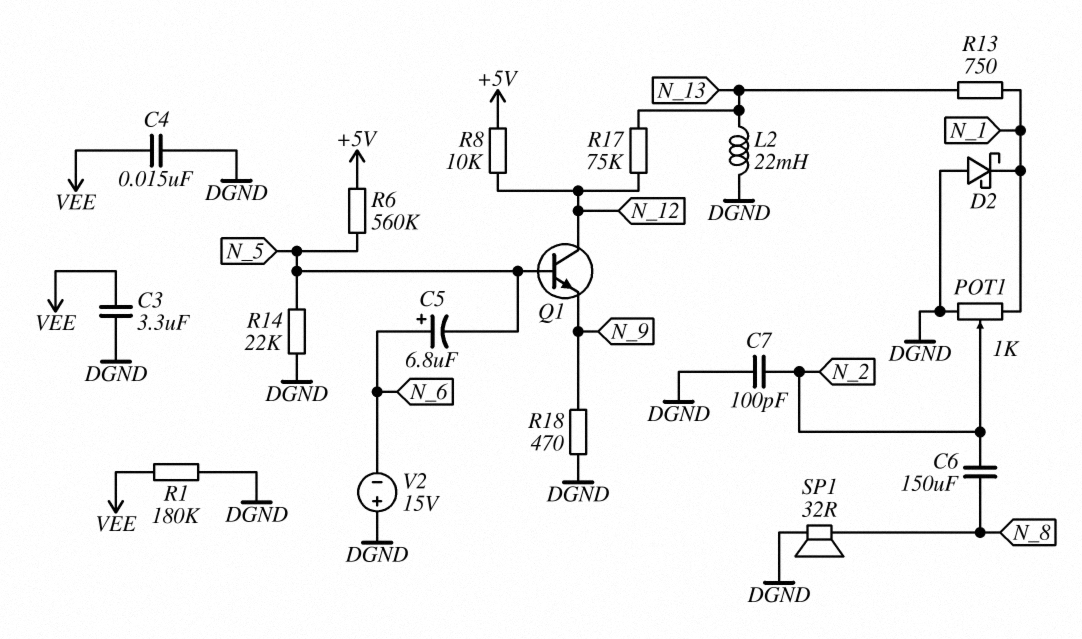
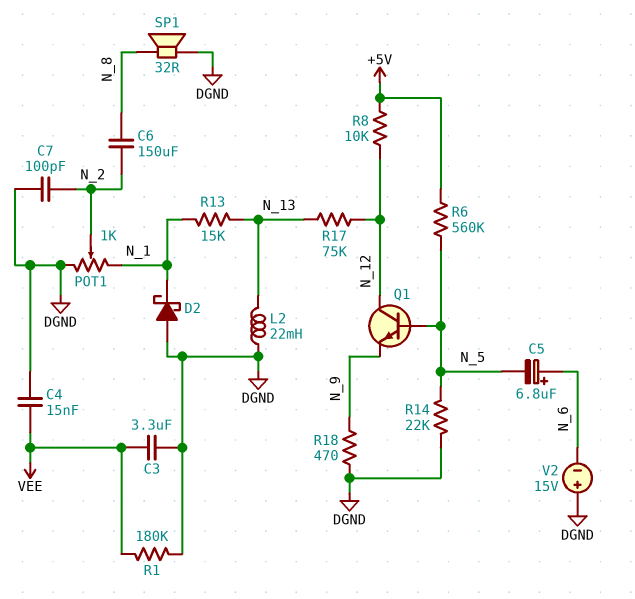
R13: 750 (N_1, N_13) -> 15k (N_1, N_13)

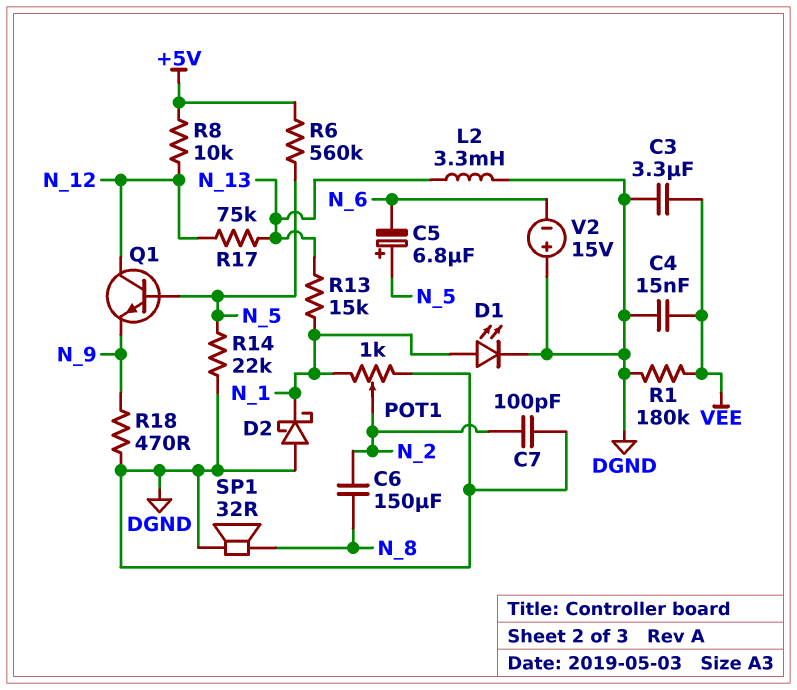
C5: 6.8uF (plus N_6, minus N_5) -> 6.8uF (plus N_5, minus N_6)
D1: none -> LED (A N_1, K DGND)
L2: 22mH (DGND, N_13) -> 3.3mH (DGND, N_13)

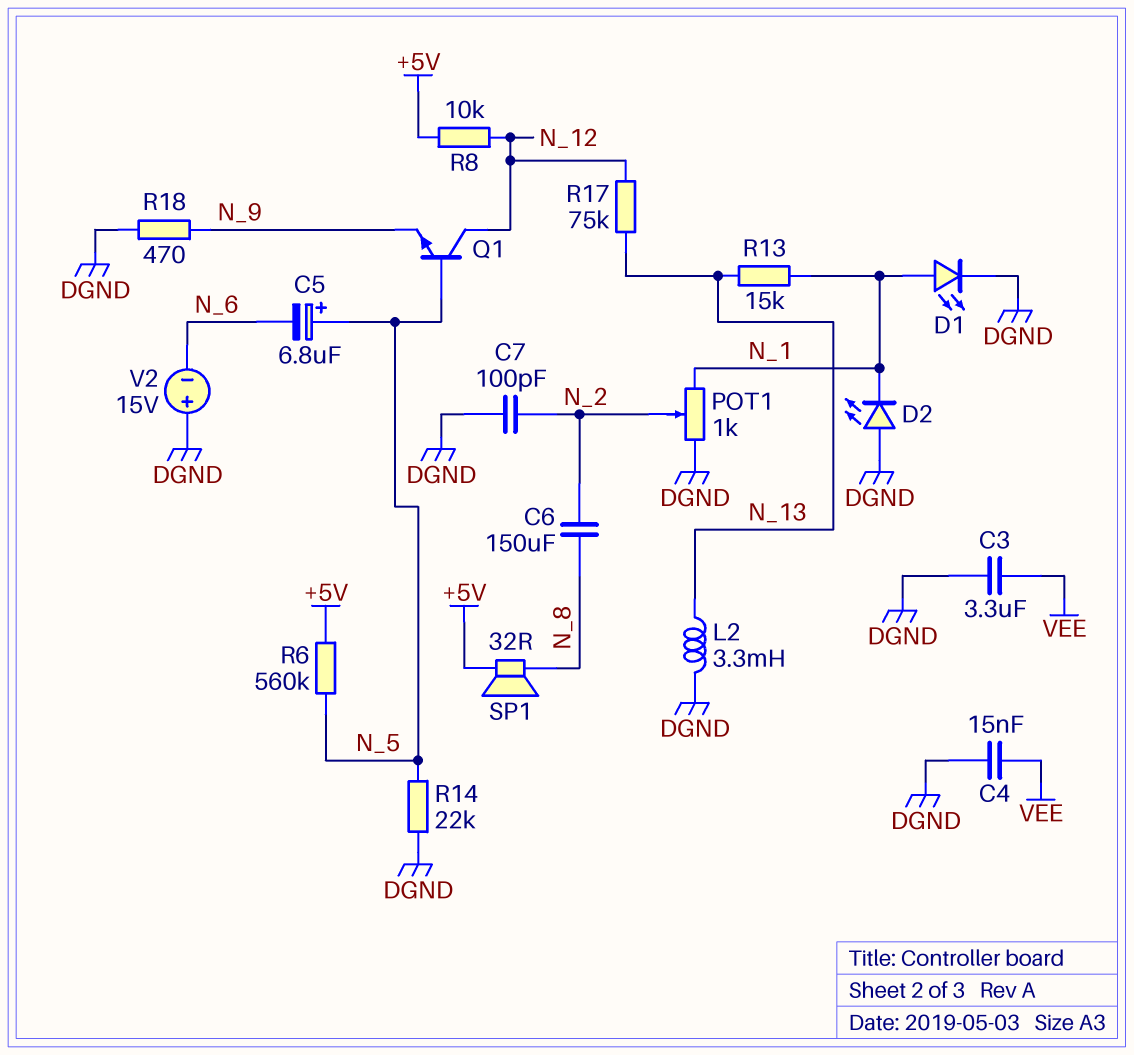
D2: schottky (A DGND, K N_1) -> LED (A DGND, K N_1)
R1: 180k (DGND, VEE) -> none
SP1: speaker 32R (DGND, N_8) -> speaker 32R (+5V, N_8)

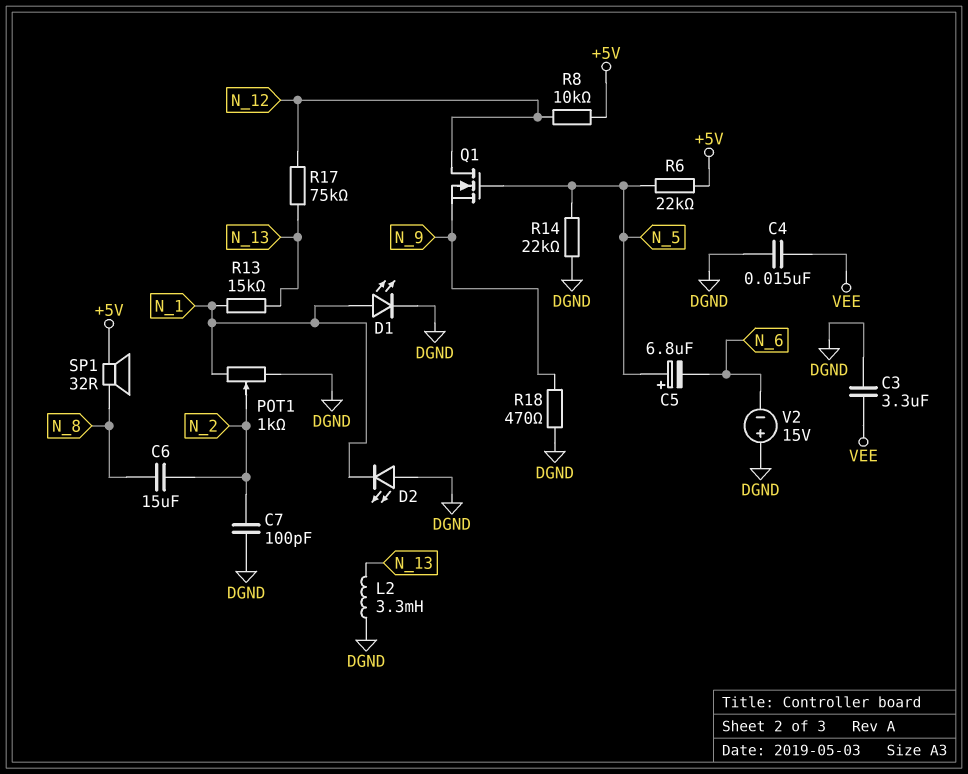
C6: 150uF (N_2, N_8) -> 15uF (N_2, N_8)
Q1: NPN (B N_5, C N_12, E N_9) -> NMOS (G N_5, D N_12, S N_9)
R6: 560k (+5V, N_5) -> 22k (+5V, N_5)

